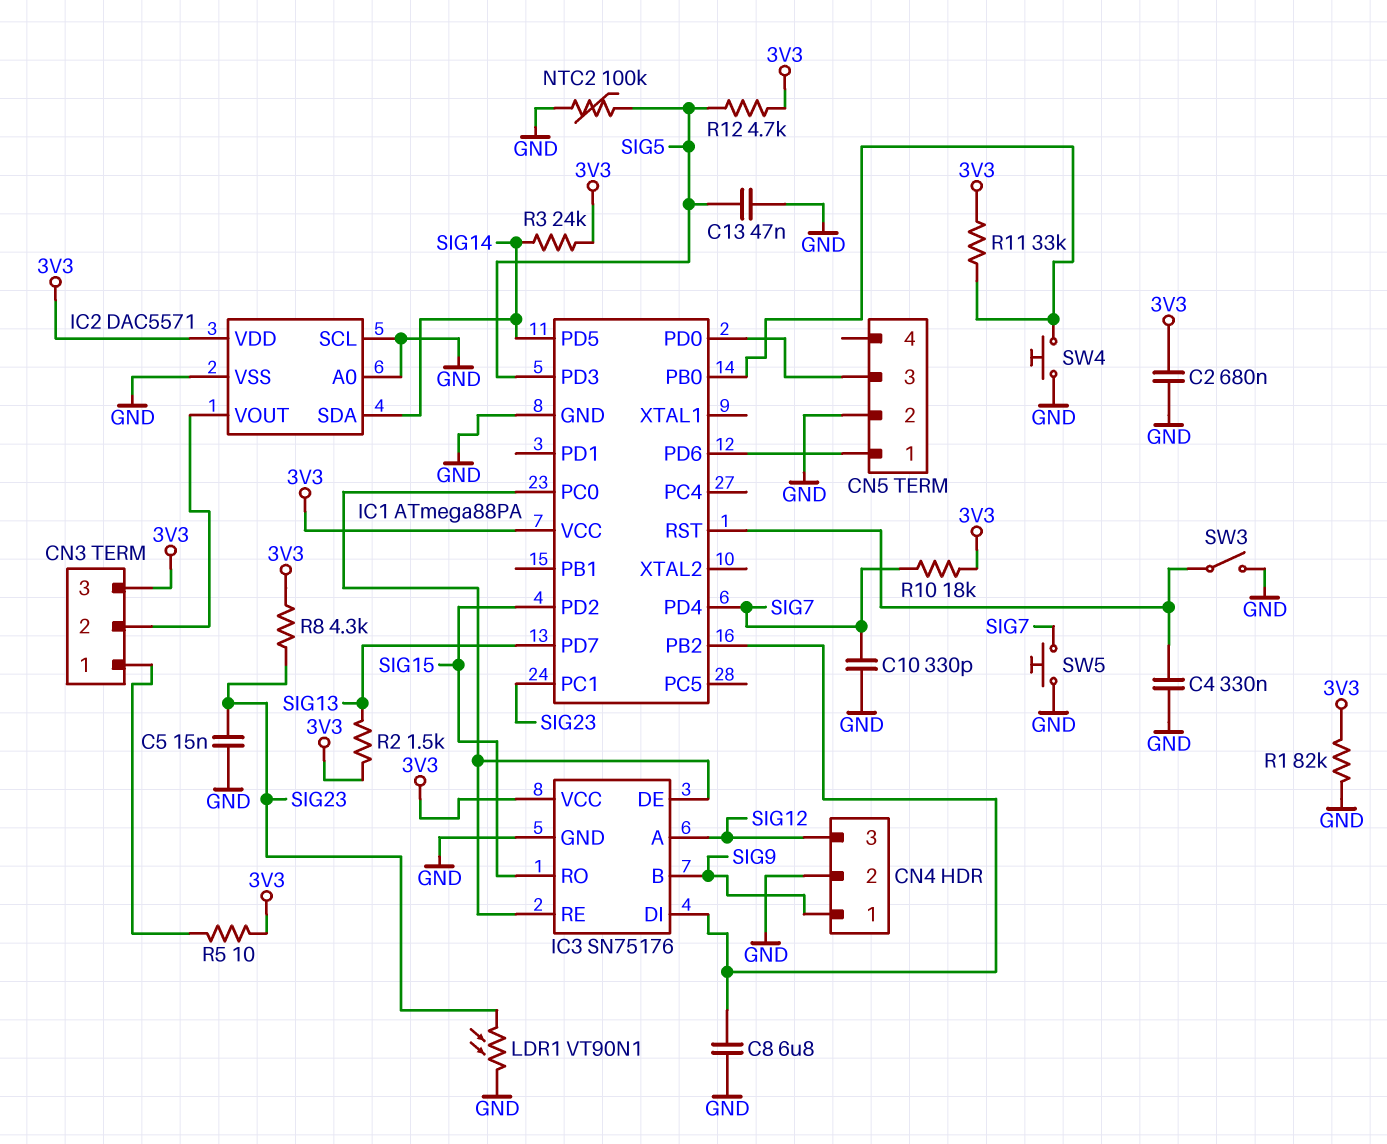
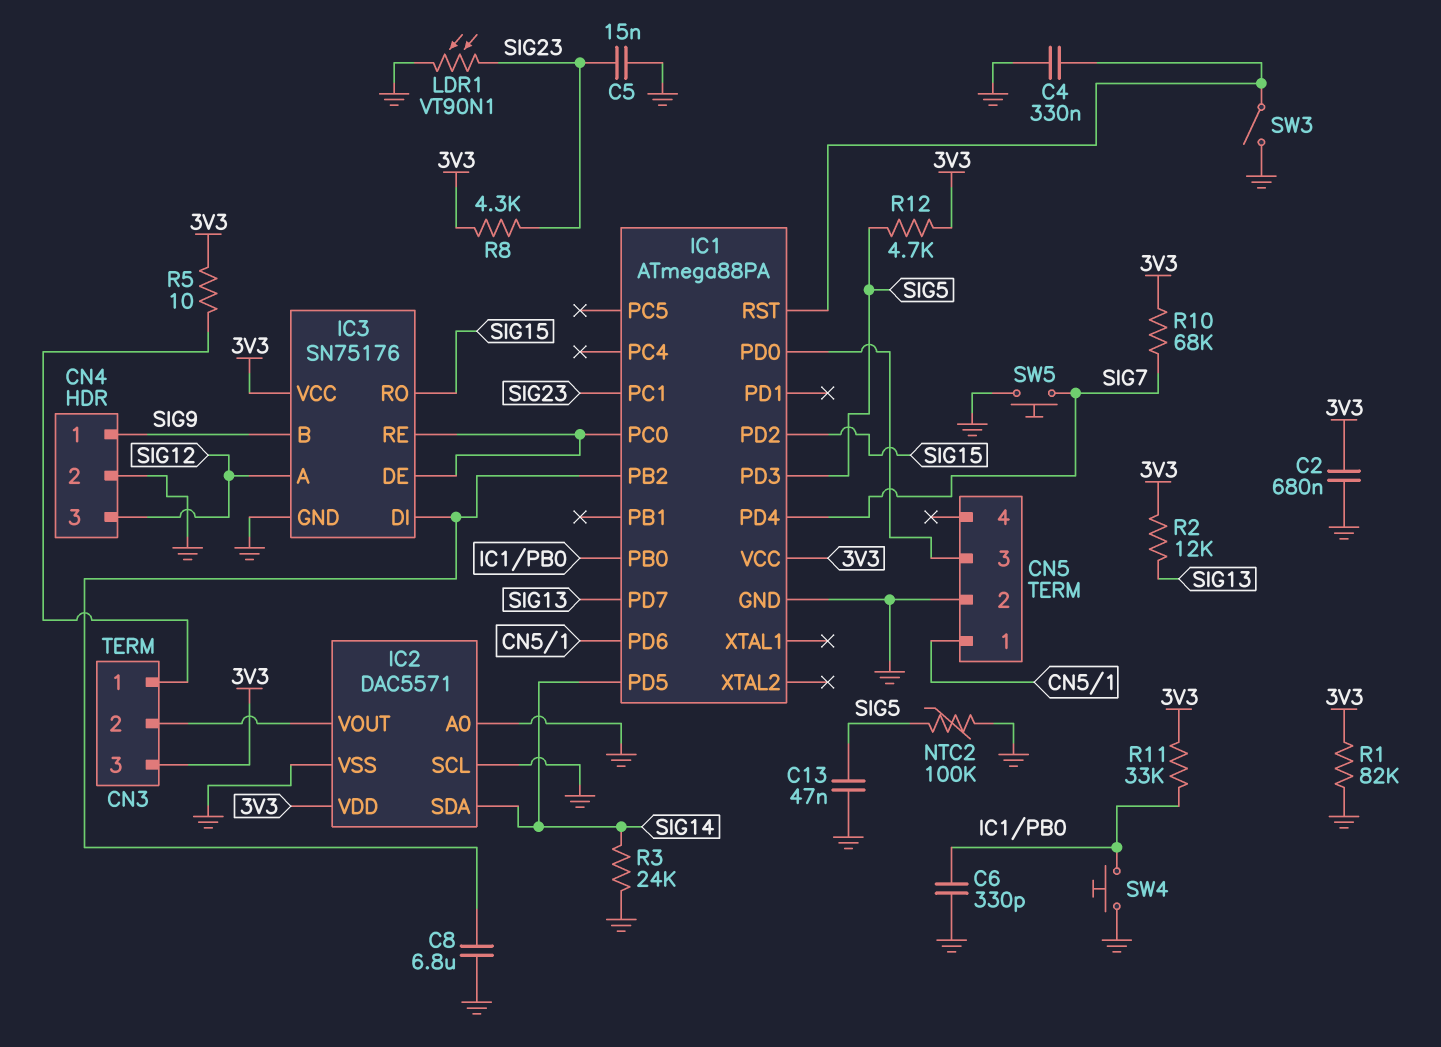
C6: none -> 330pF (GND, IC1/PB0)
C10: 330pF (GND, SIG7) -> none
R2: 1.5k (3V3, SIG13) -> 12k (3V3, SIG13)
R3: 24k (3V3, SIG14) -> 24k (GND, SIG14)
R10: 18k (3V3, SIG7) -> 68k (3V3, SIG7)

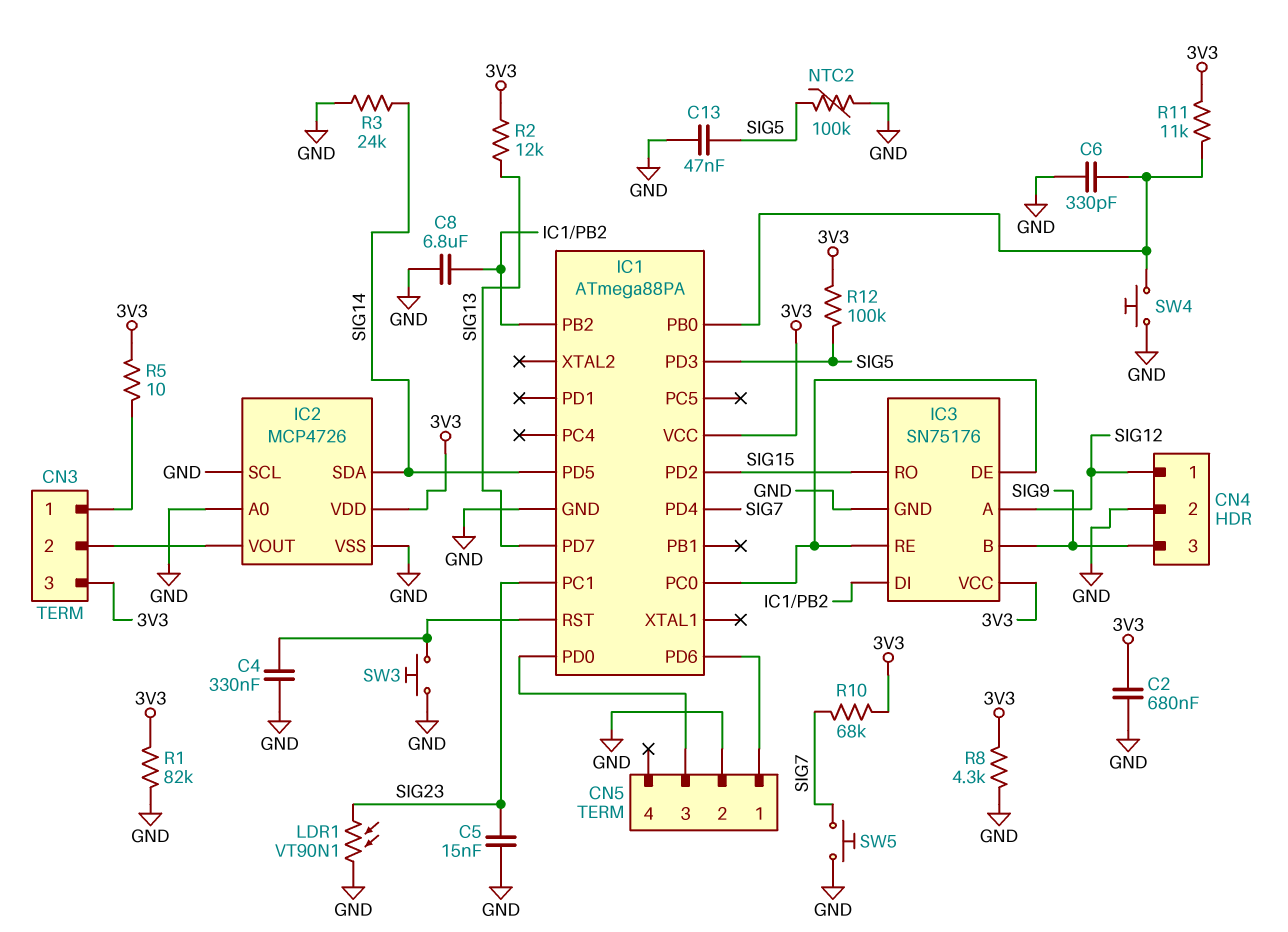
CN4 pin 1: SIG9 -> SIG12
CN4 pin 3: SIG12 -> SIG9
IC2: DAC5571 -> MCP4726
R8: 4.3k (3V3, SIG23) -> 4.3k (3V3, GND)
R11: 33k (3V3, IC1/PB0) -> 11k (3V3, IC1/PB0)
R12: 4.7k (3V3, SIG5) -> 100k (3V3, SIG5)
SW3: switch (GND, IC1/RST) -> button (GND, IC1/RST)

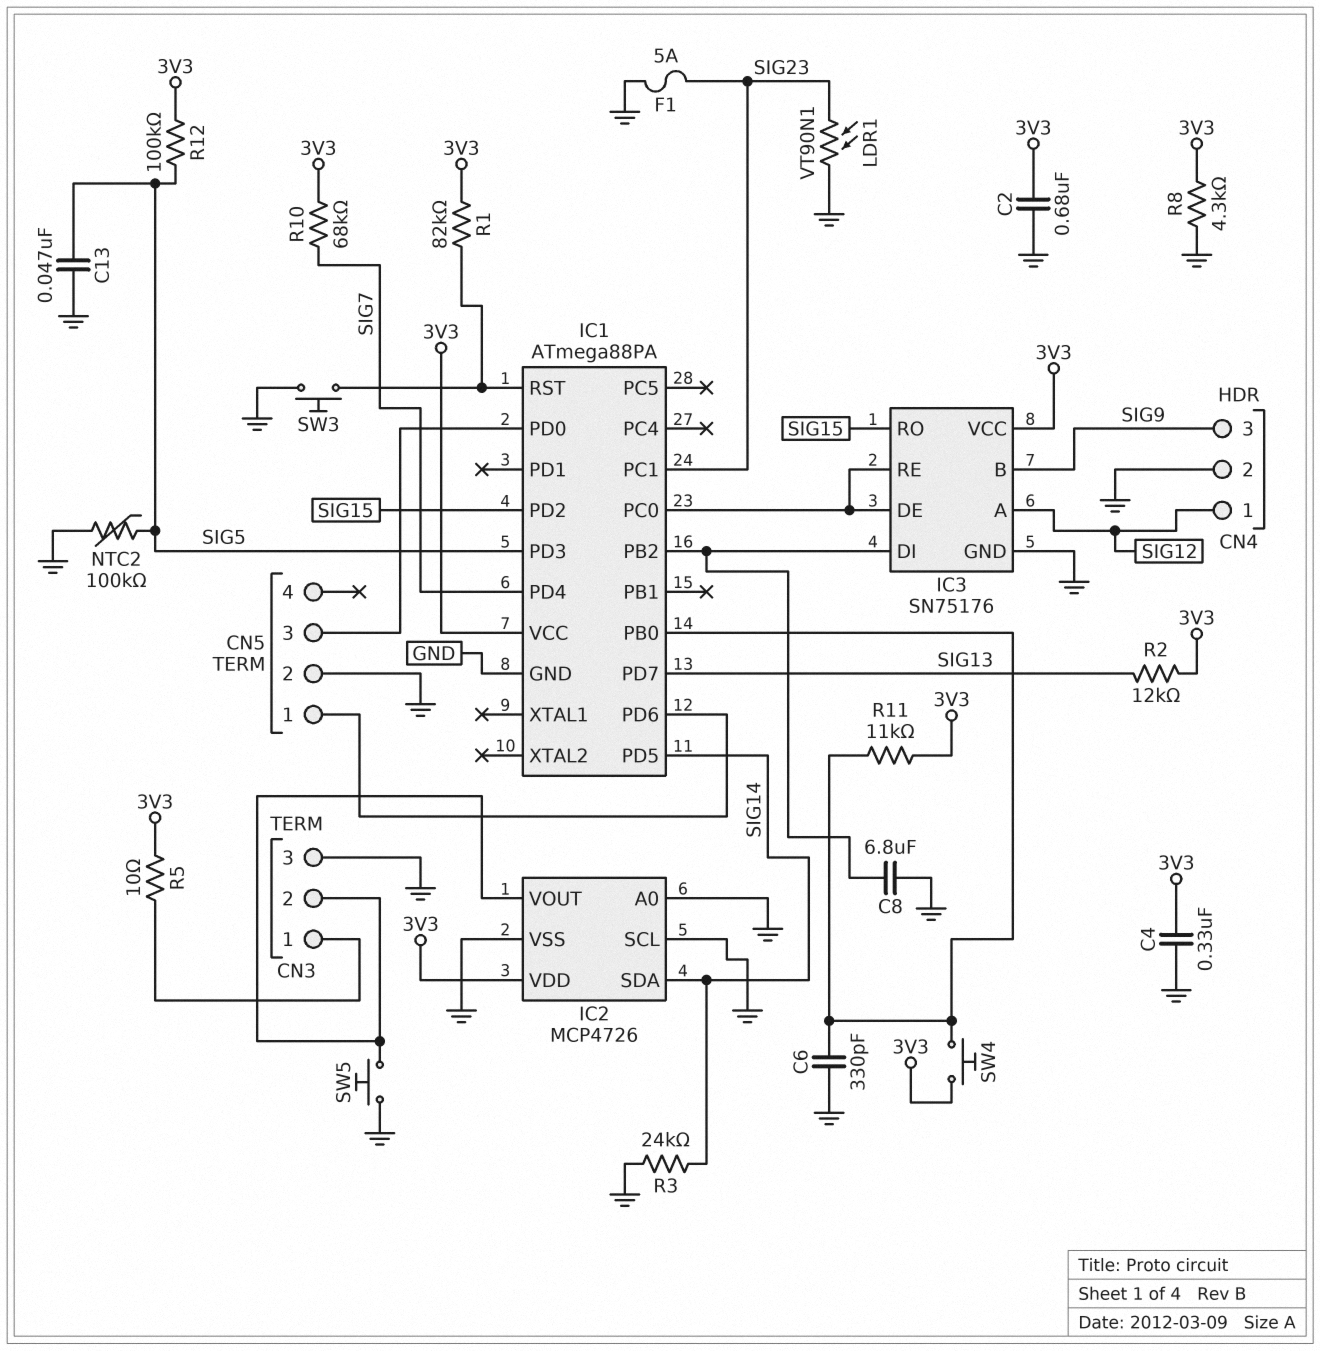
C4: 330nF (GND, IC1/RST) -> 330nF (3V3, GND)
C5: 15nF (GND, SIG23) -> none
CN3 pin 3: 3V3 -> GND
F1: none -> 5A (GND, SIG23)
R1: 82k (3V3, GND) -> 82k (3V3, IC1/RST)
SW4: button (GND, IC1/PB0) -> button (3V3, IC1/PB0)
SW5: button (GND, SIG7) -> button (CN3/2, GND)

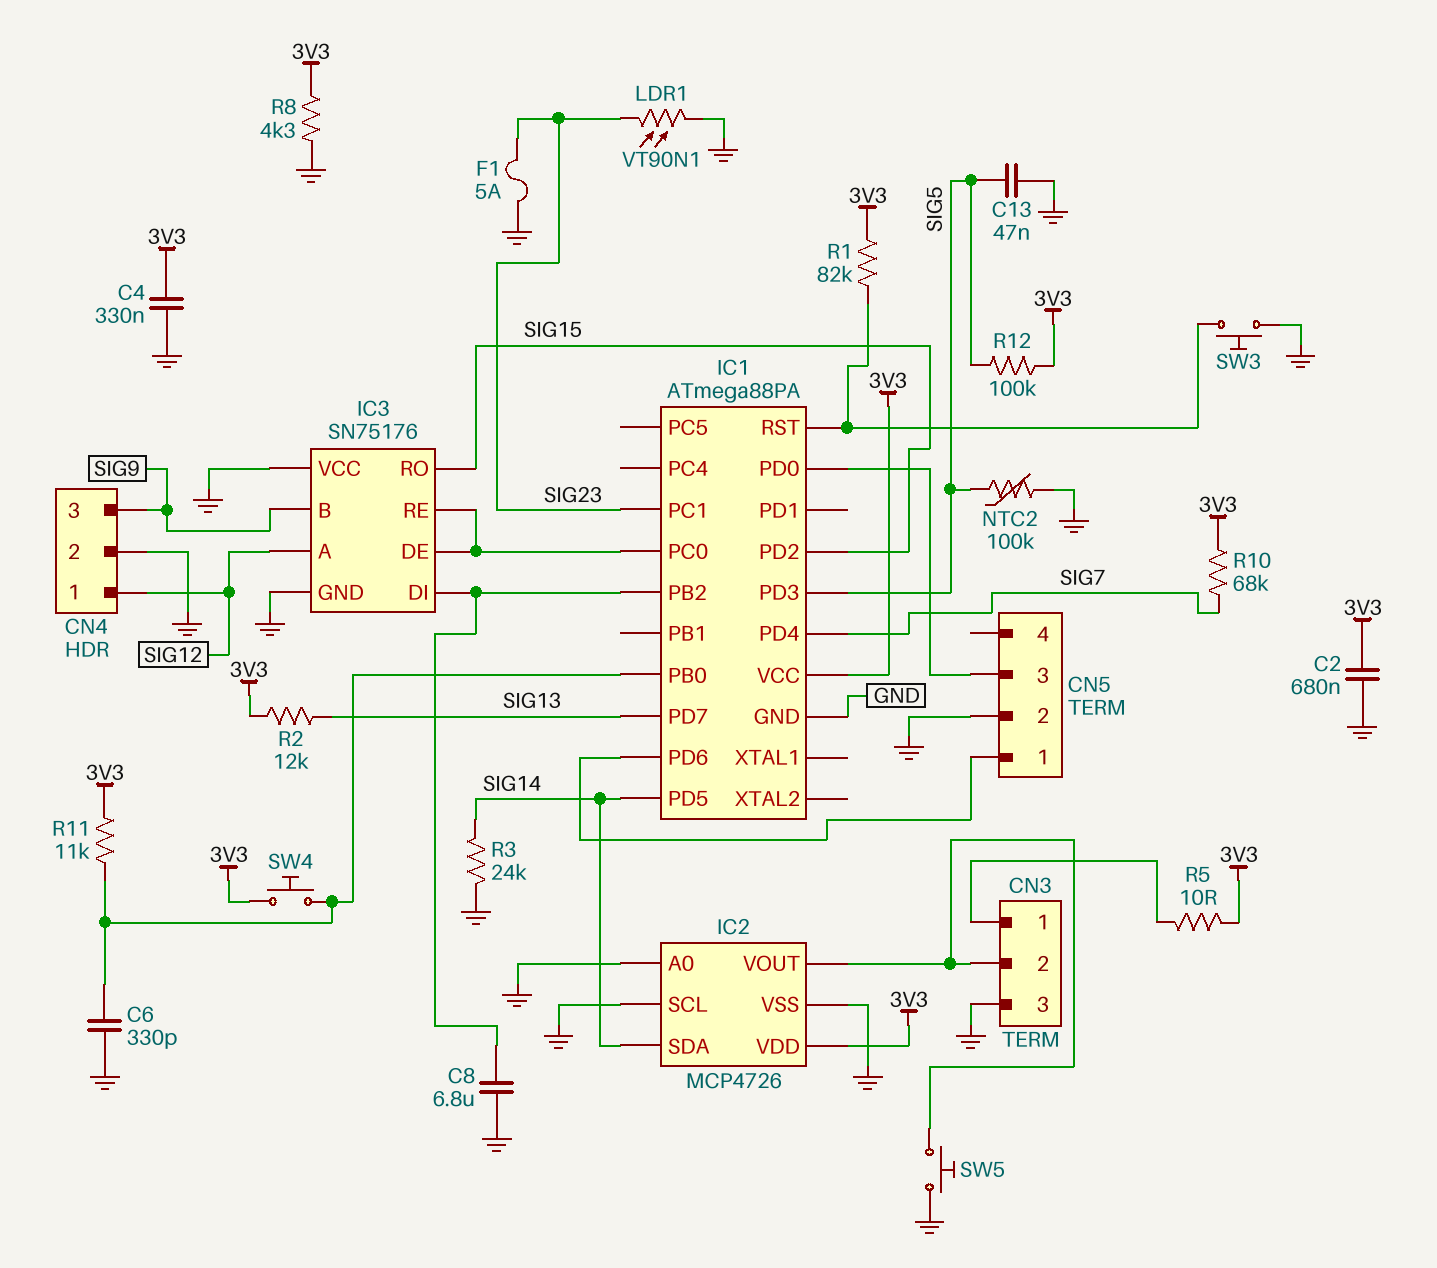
IC3 pin VCC: 3V3 -> GND

